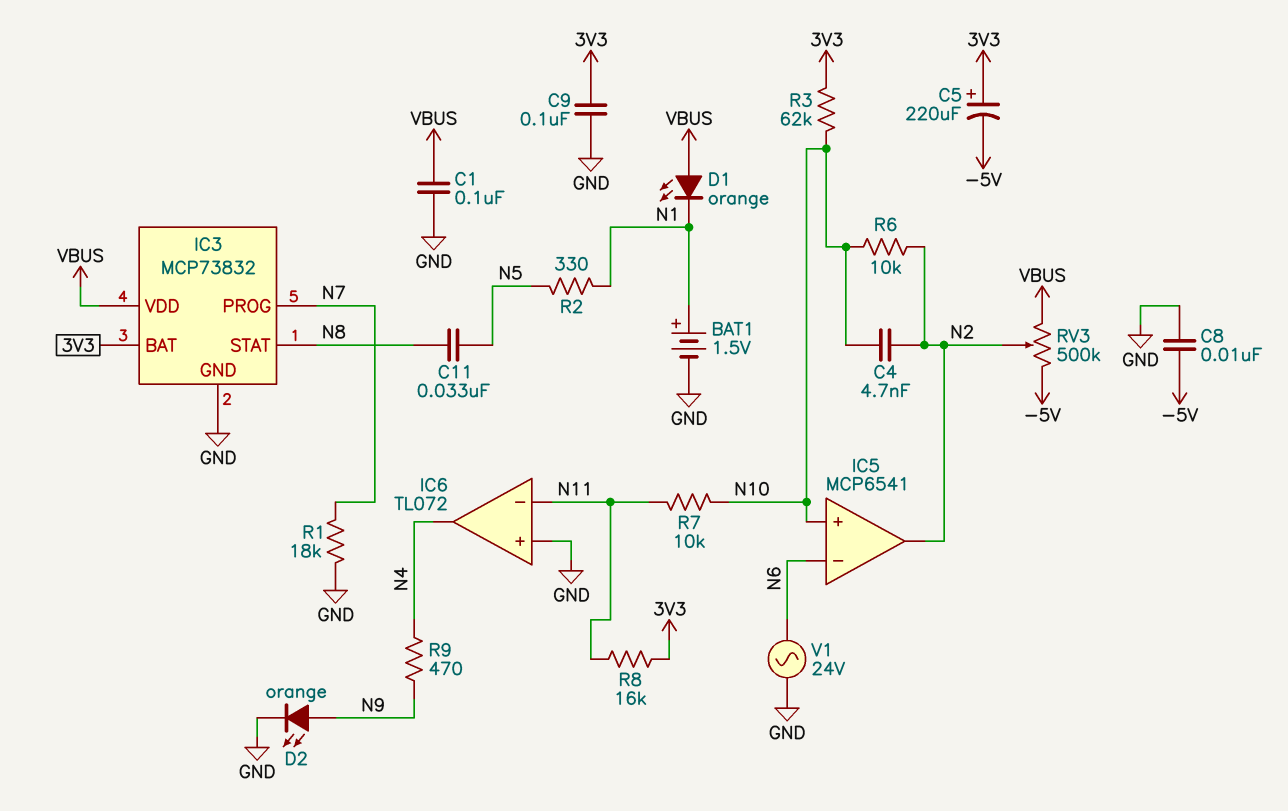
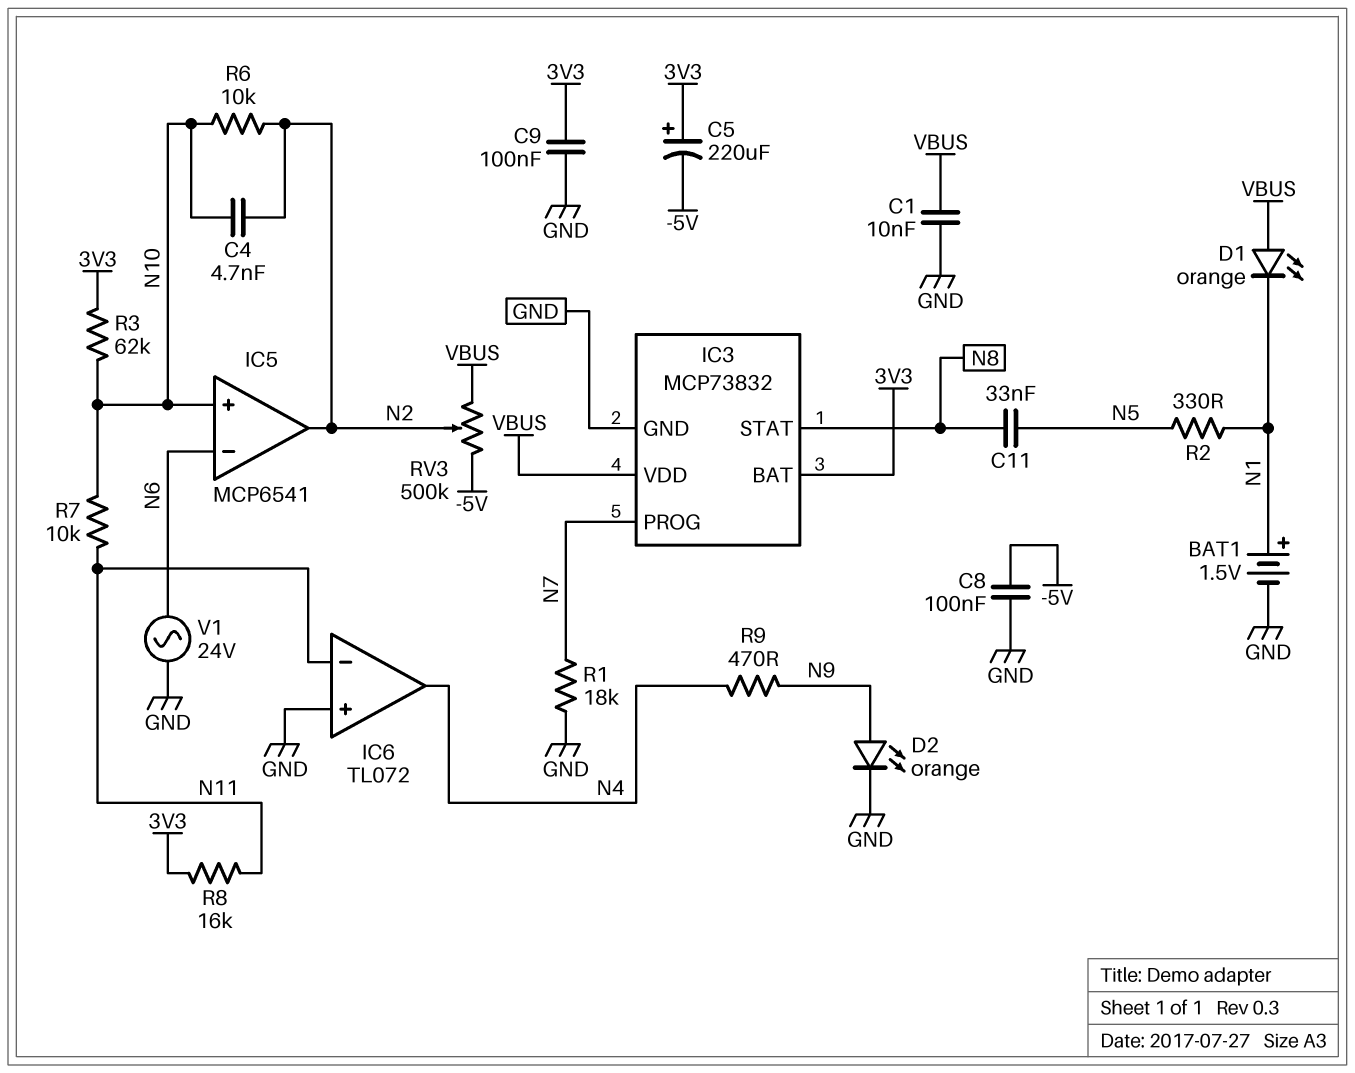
C1: 100nF (GND, VBUS) -> 10nF (GND, VBUS)
C8: 10nF (-5V, GND) -> 100nF (-5V, GND)

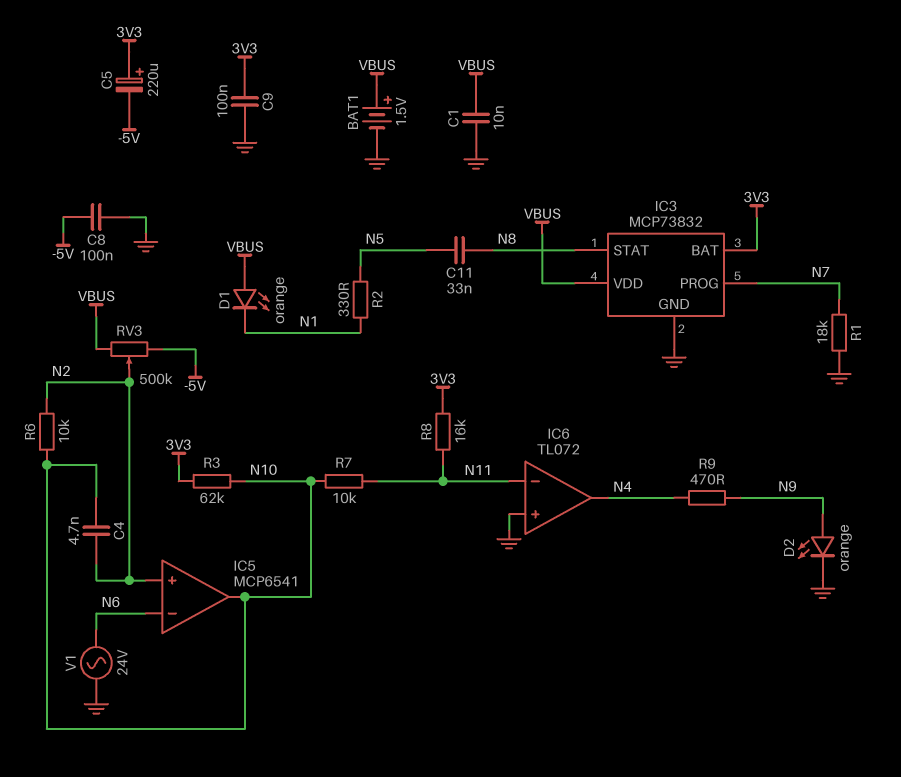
BAT1: 1.5V (plus N1, minus GND) -> 1.5V (plus VBUS, minus GND)
IC5 pin in+: N10 -> N2
IC5 pin out: N2 -> N10

